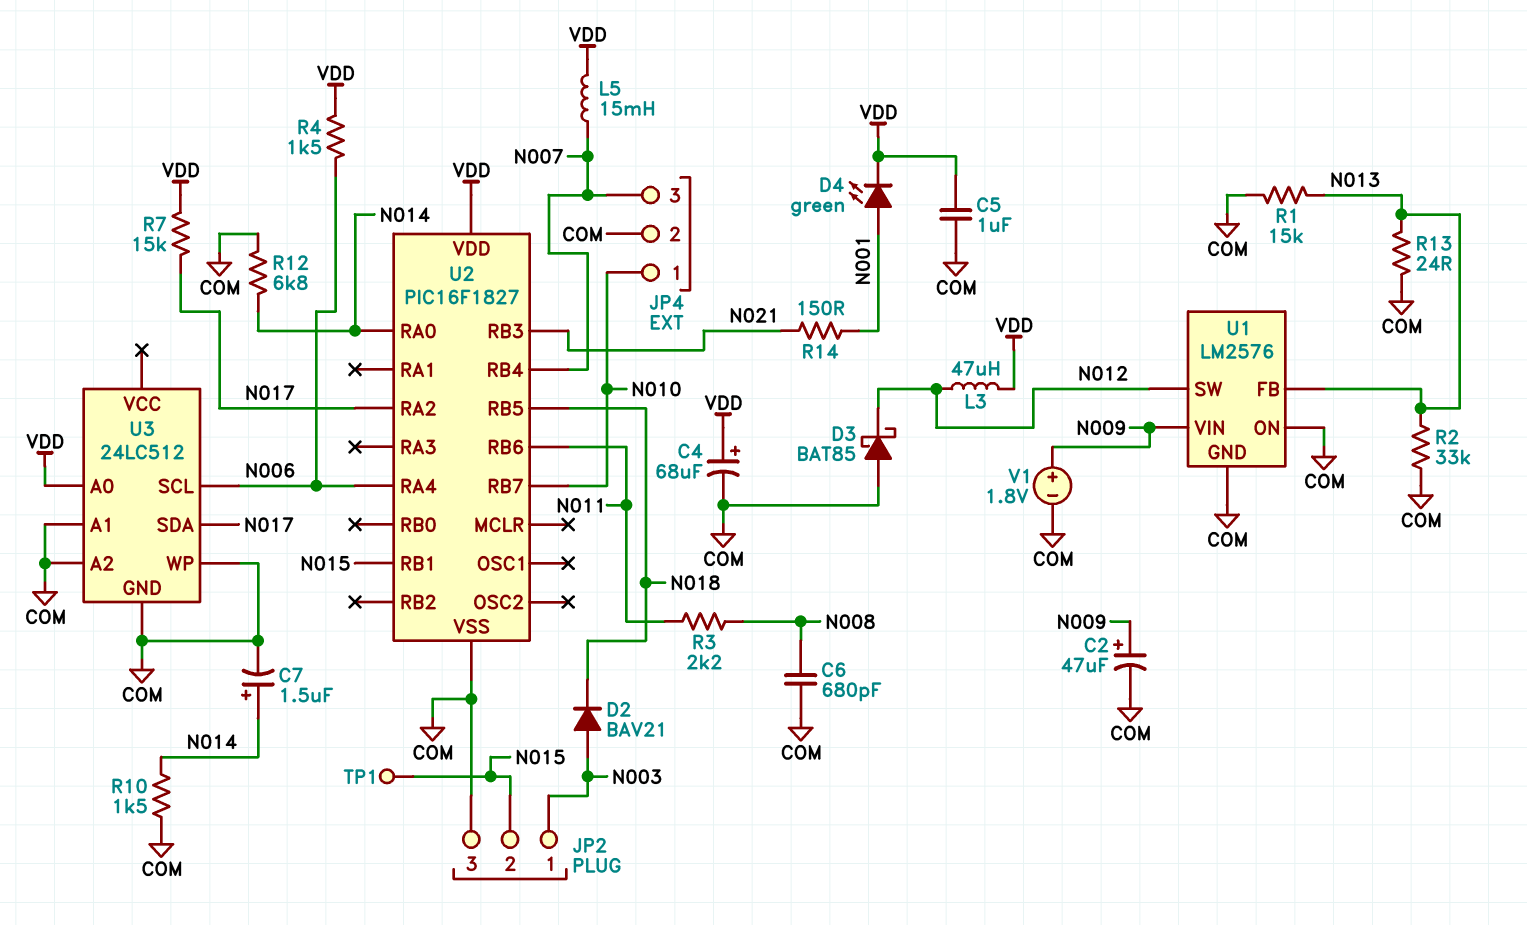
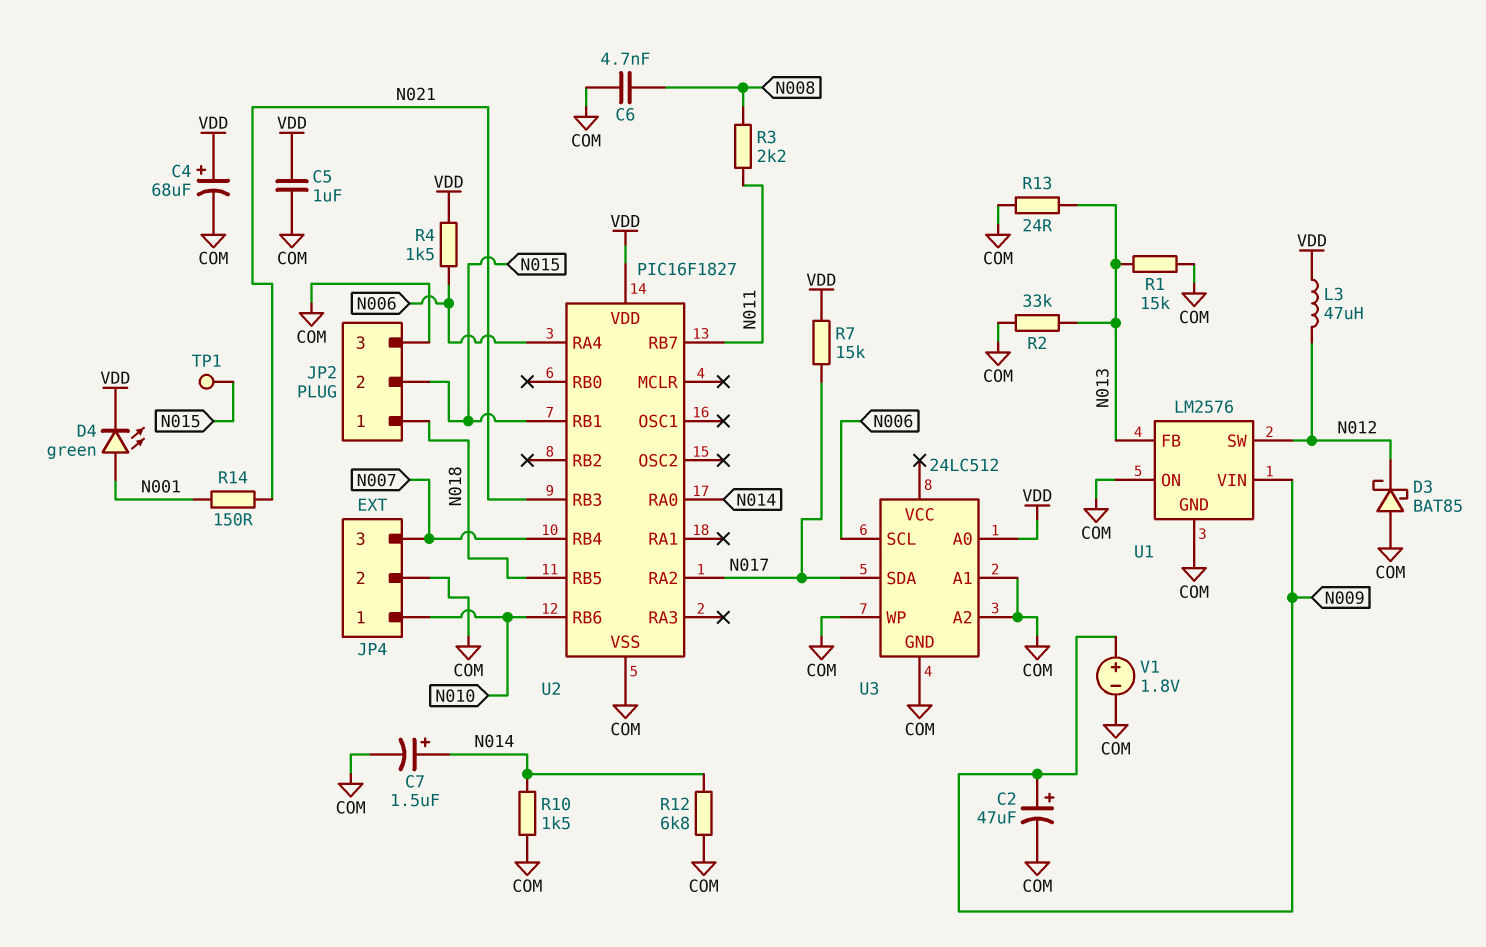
C6: 680pF (COM, N008) -> 4.7nF (COM, N008)
D2: diode BAV21 (A N003, K N018) -> none
JP2 pin 1: N003 -> N018
L5: 15mH (N007, VDD) -> none
U2 pin RB6: N011 -> N010
U2 pin RB7: N010 -> N011

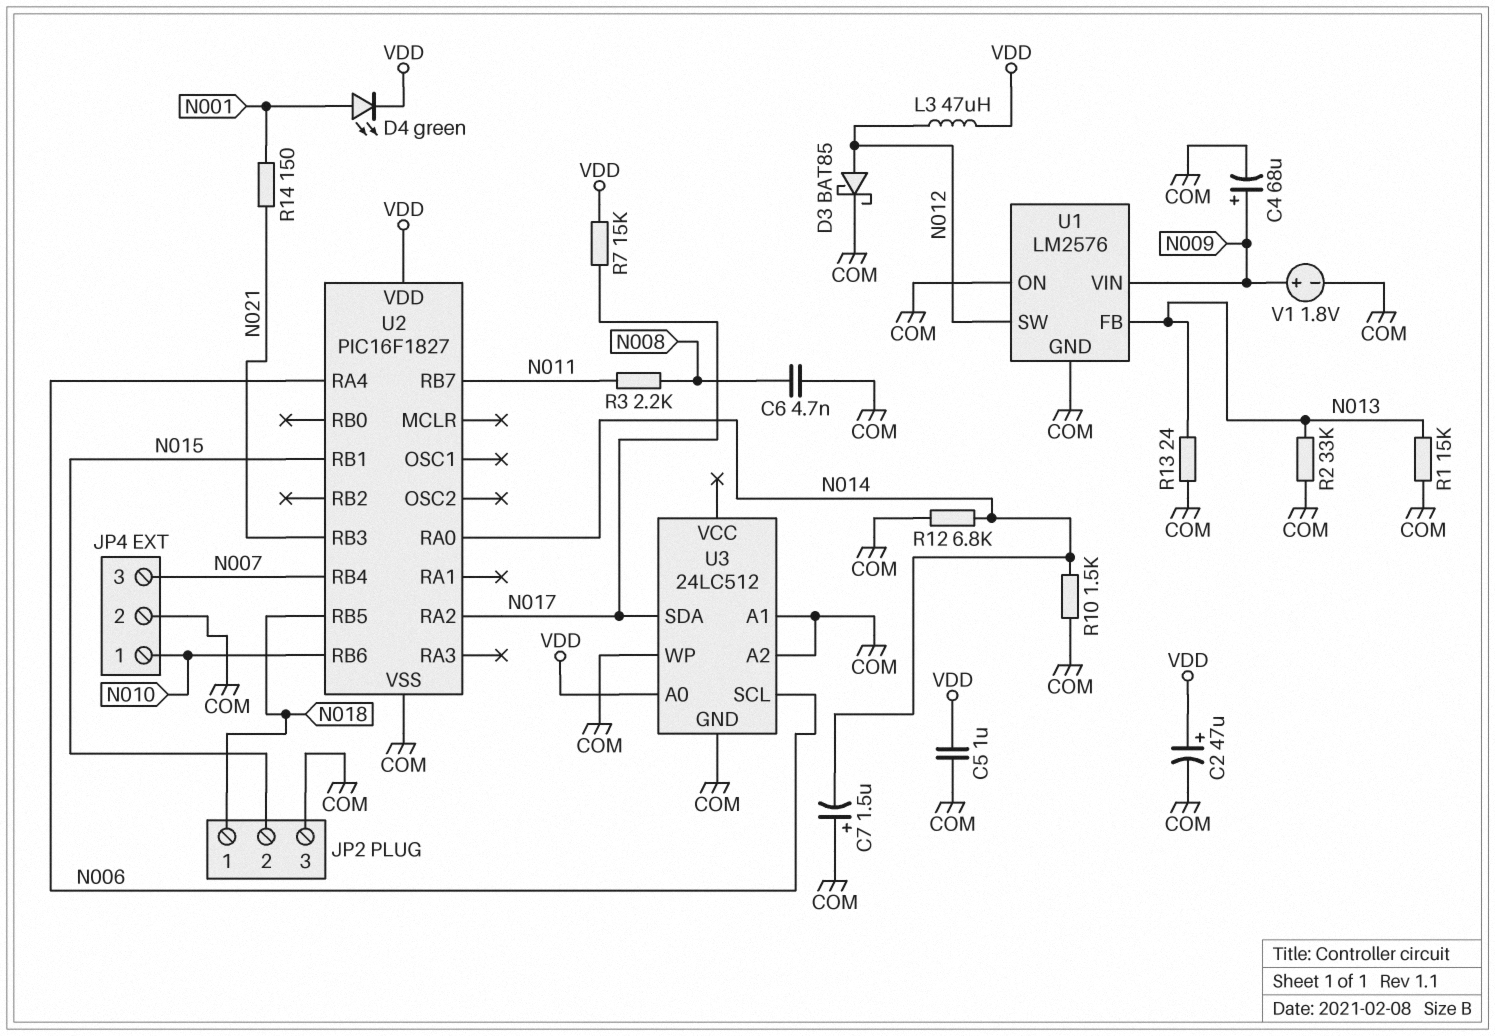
C2: 47uF (plus N009, minus COM) -> 47uF (plus VDD, minus COM)
C4: 68uF (plus VDD, minus COM) -> 68uF (plus N009, minus COM)
C7: 1.5uF (plus N014, minus COM) -> 1.5uF (plus COM, minus N014)
D3: schottky BAT85 (A COM, K N012) -> schottky BAT85 (A N012, K COM)
R4: 1.5k (N006, VDD) -> none
TP1: test point (N015) -> none

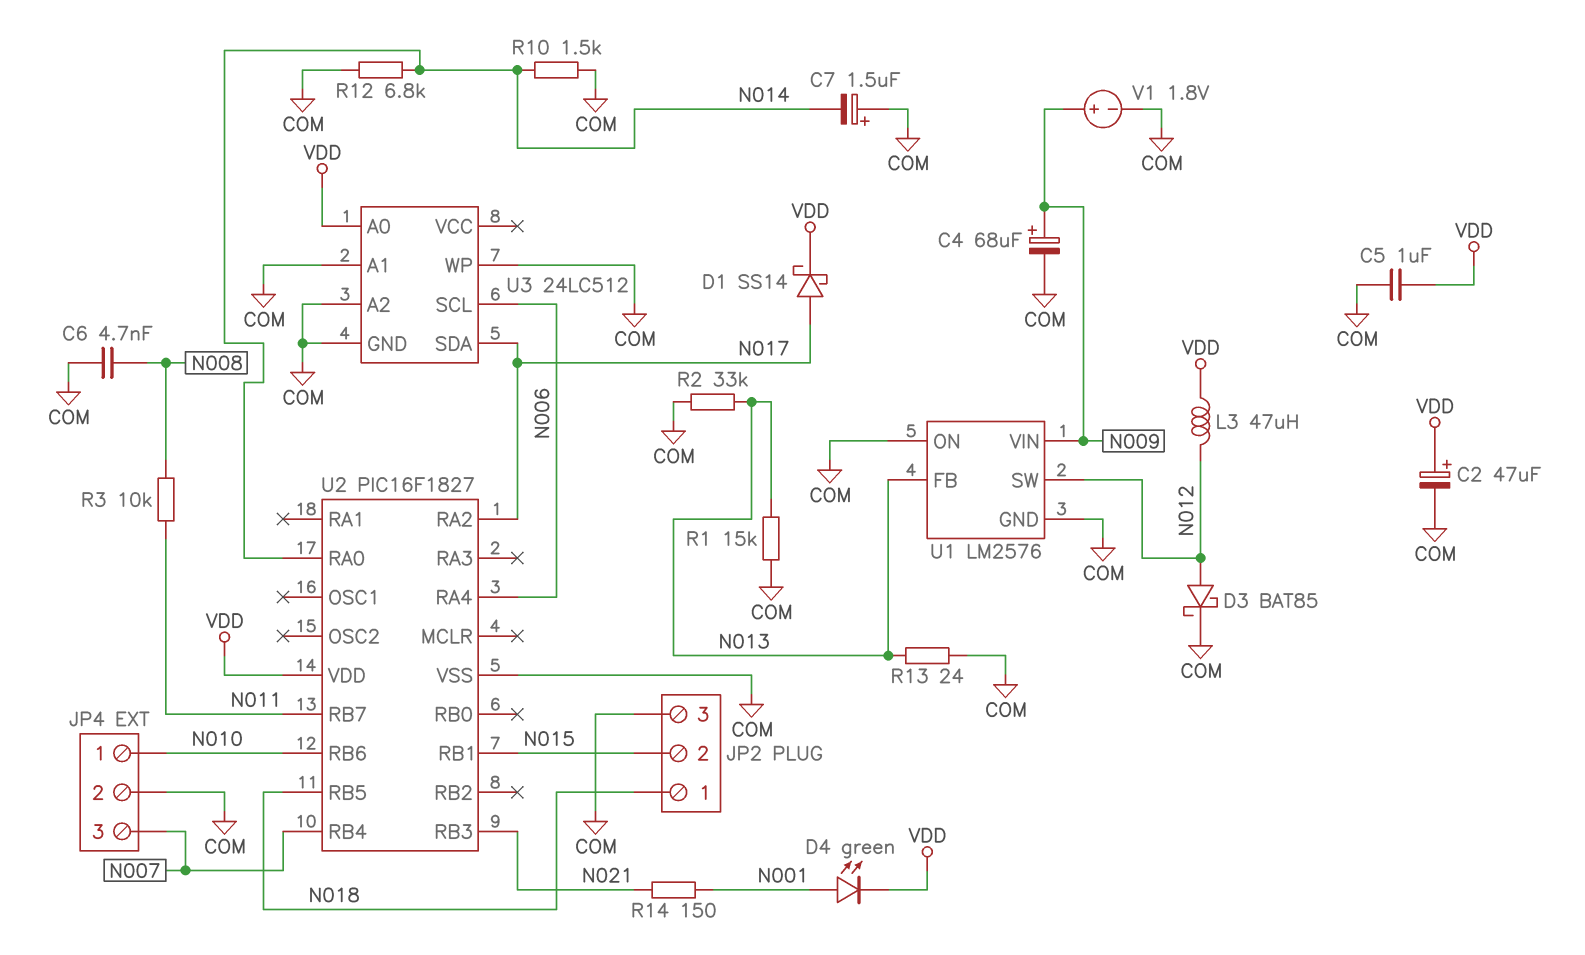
D1: none -> schottky SS14 (A N017, K VDD)
R3: 2.2k (N008, N011) -> 10k (N008, N011)
R7: 15k (N017, VDD) -> none

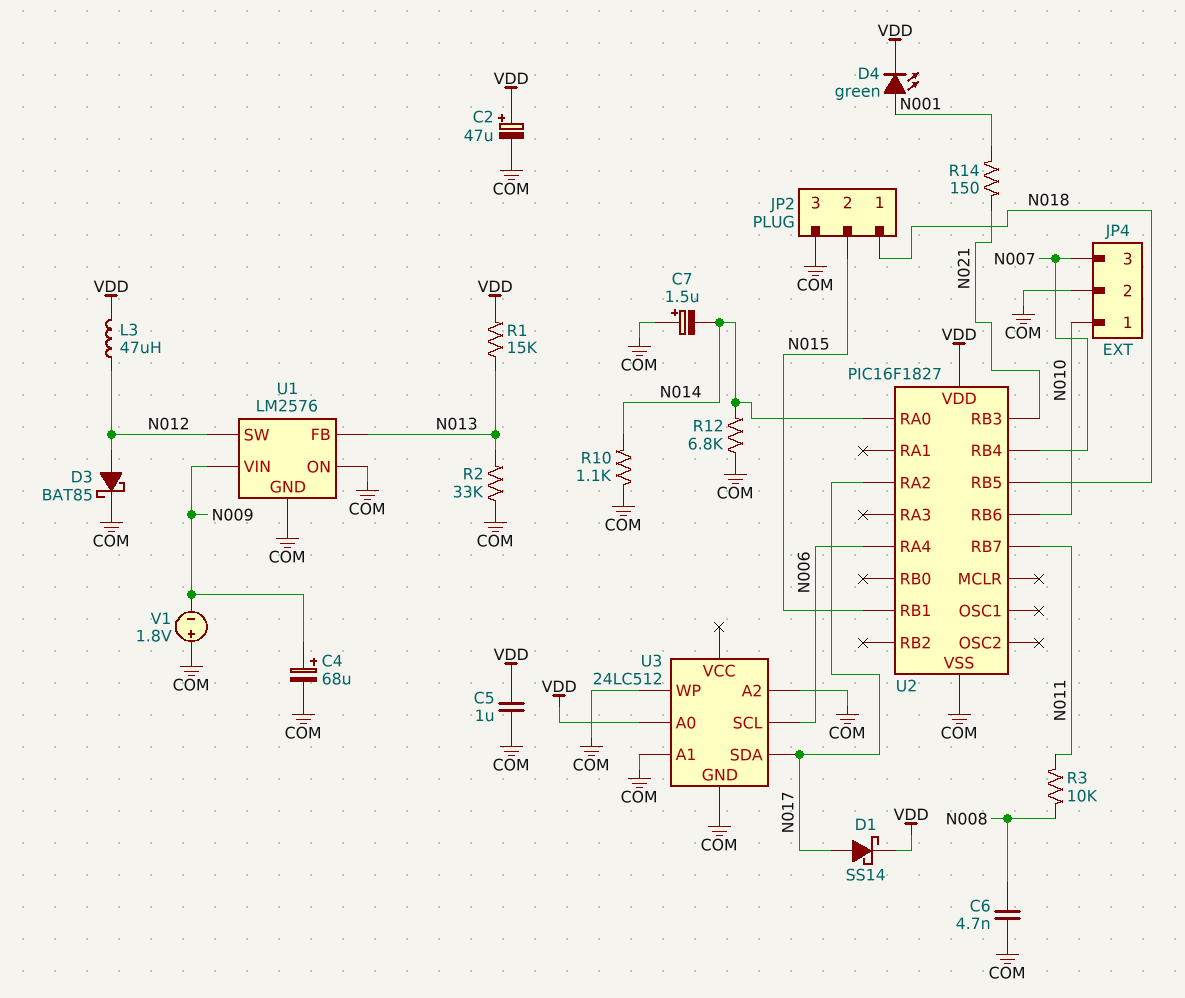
R1: 15k (COM, N013) -> 15k (N013, VDD)
R10: 1.5k (COM, N014) -> 1.1k (COM, N014)
R13: 24 (COM, N013) -> none
V1: 1.8V (plus N009, minus COM) -> 1.8V (plus COM, minus N009)

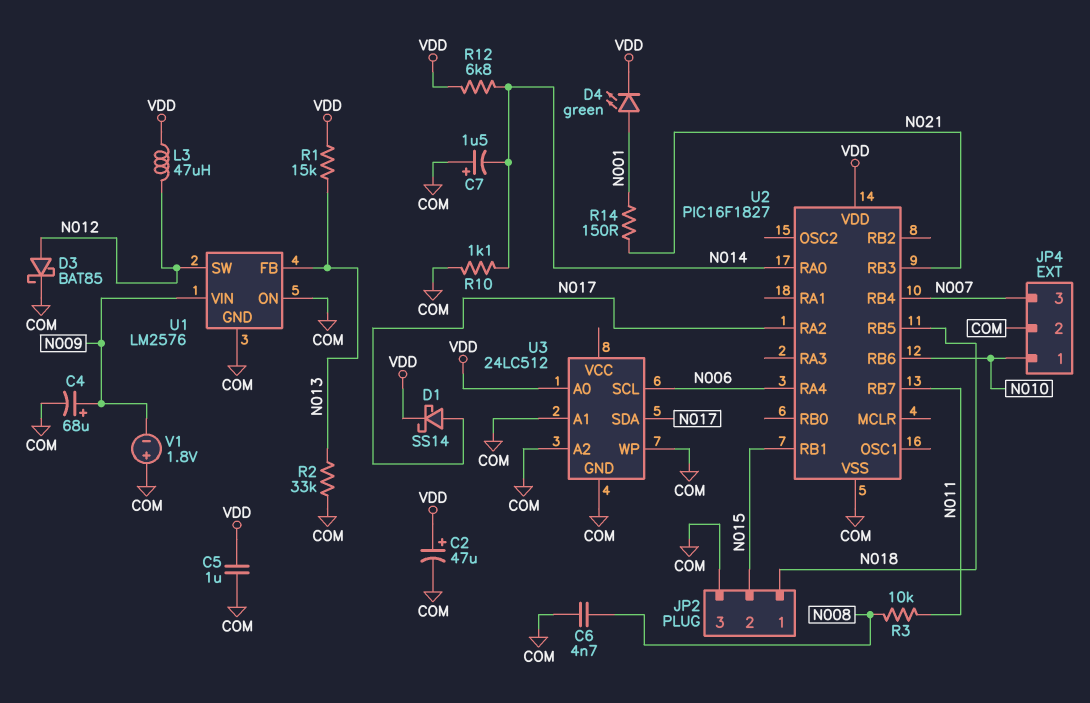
R12: 6.8k (COM, N014) -> 6.8k (N014, VDD)

